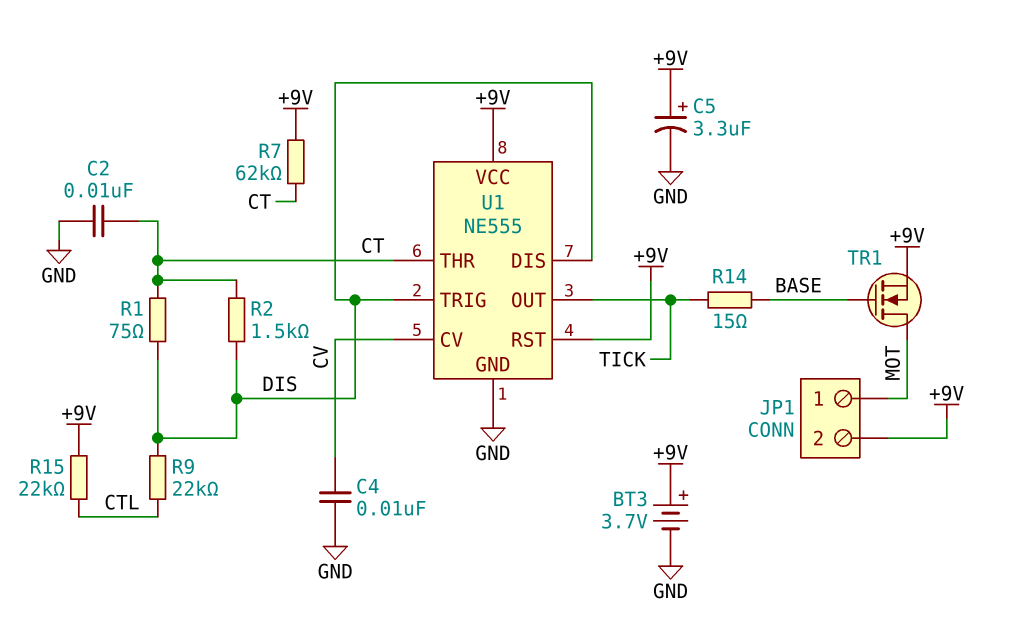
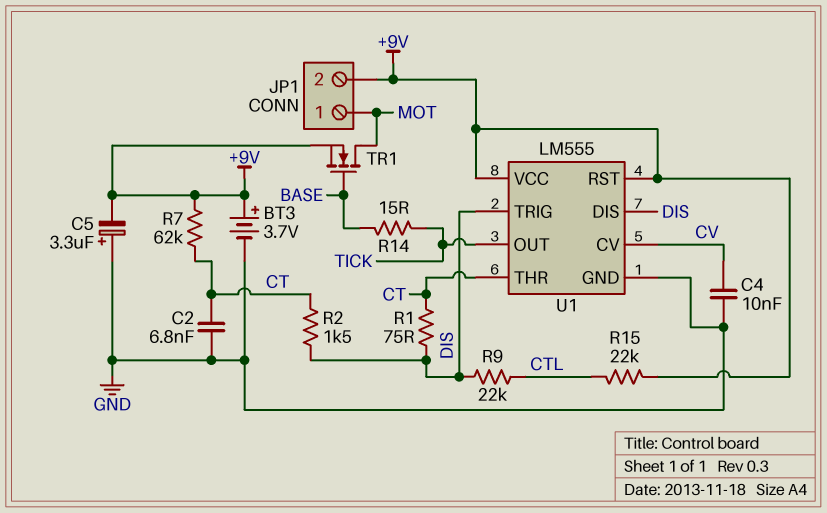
C2: 10nF (CT, GND) -> 6.8nF (CT, GND)
C5: 3.3uF (plus +9V, minus GND) -> 3.3uF (plus GND, minus +9V)
U1: NE555 -> LM555

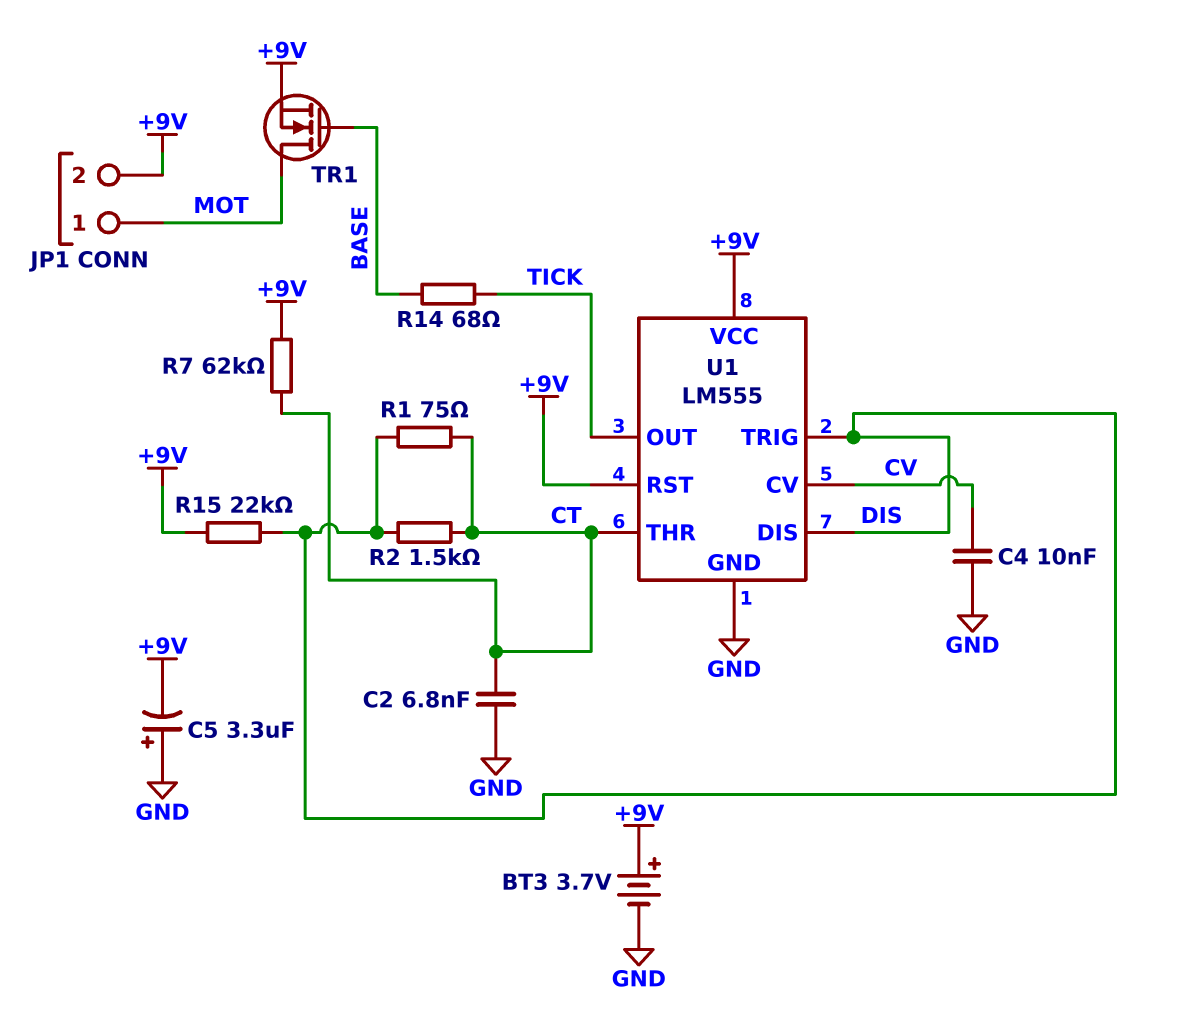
R9: 22k (CTL, DIS) -> none
R14: 15 (BASE, TICK) -> 68 (BASE, TICK)
R15: 22k (+9V, CTL) -> 22k (+9V, DIS)

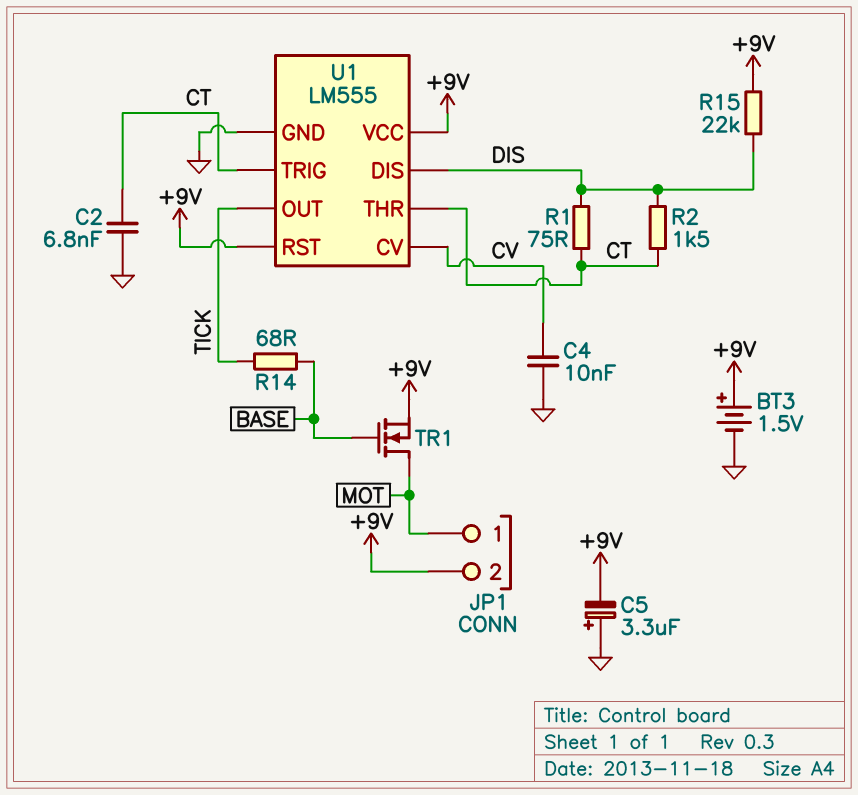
BT3: 3.7V (plus +9V, minus GND) -> 1.5V (plus +9V, minus GND)
R7: 62k (+9V, CT) -> none
U1 pin TRIG: DIS -> CT

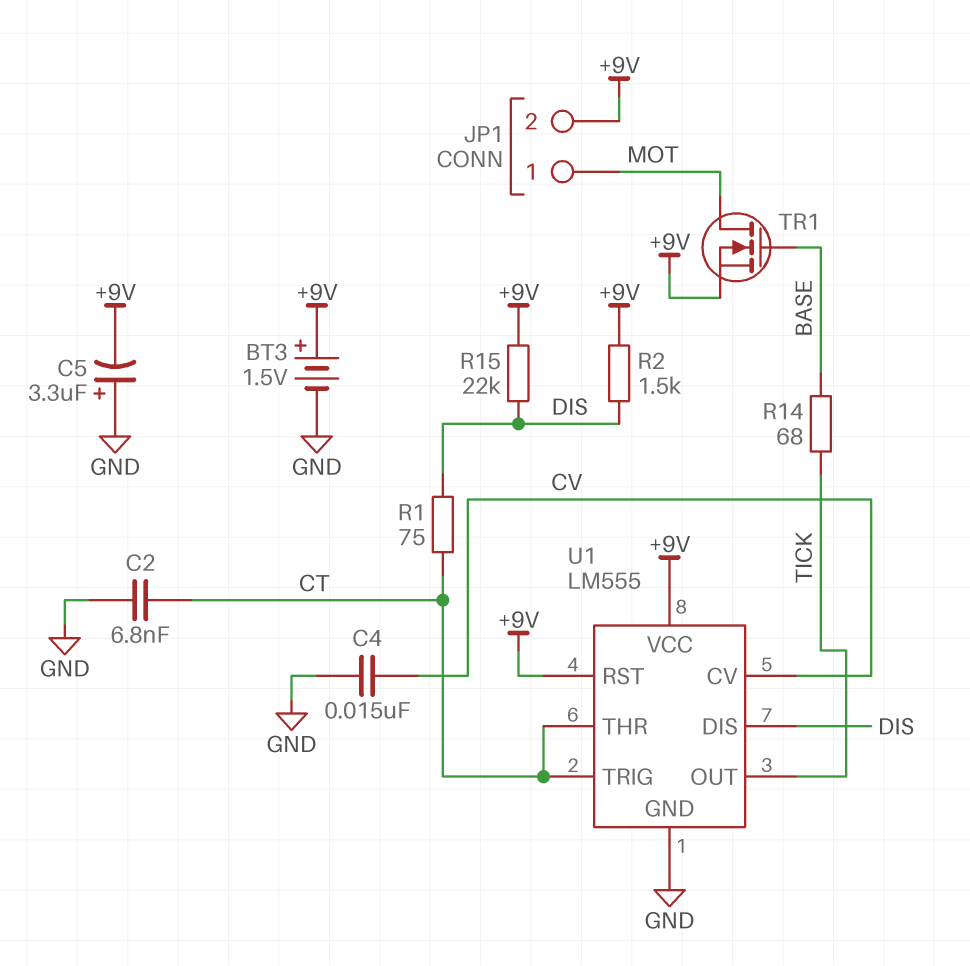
C4: 10nF (CV, GND) -> 15nF (CV, GND)
R2: 1.5k (CT, DIS) -> 1.5k (+9V, DIS)

